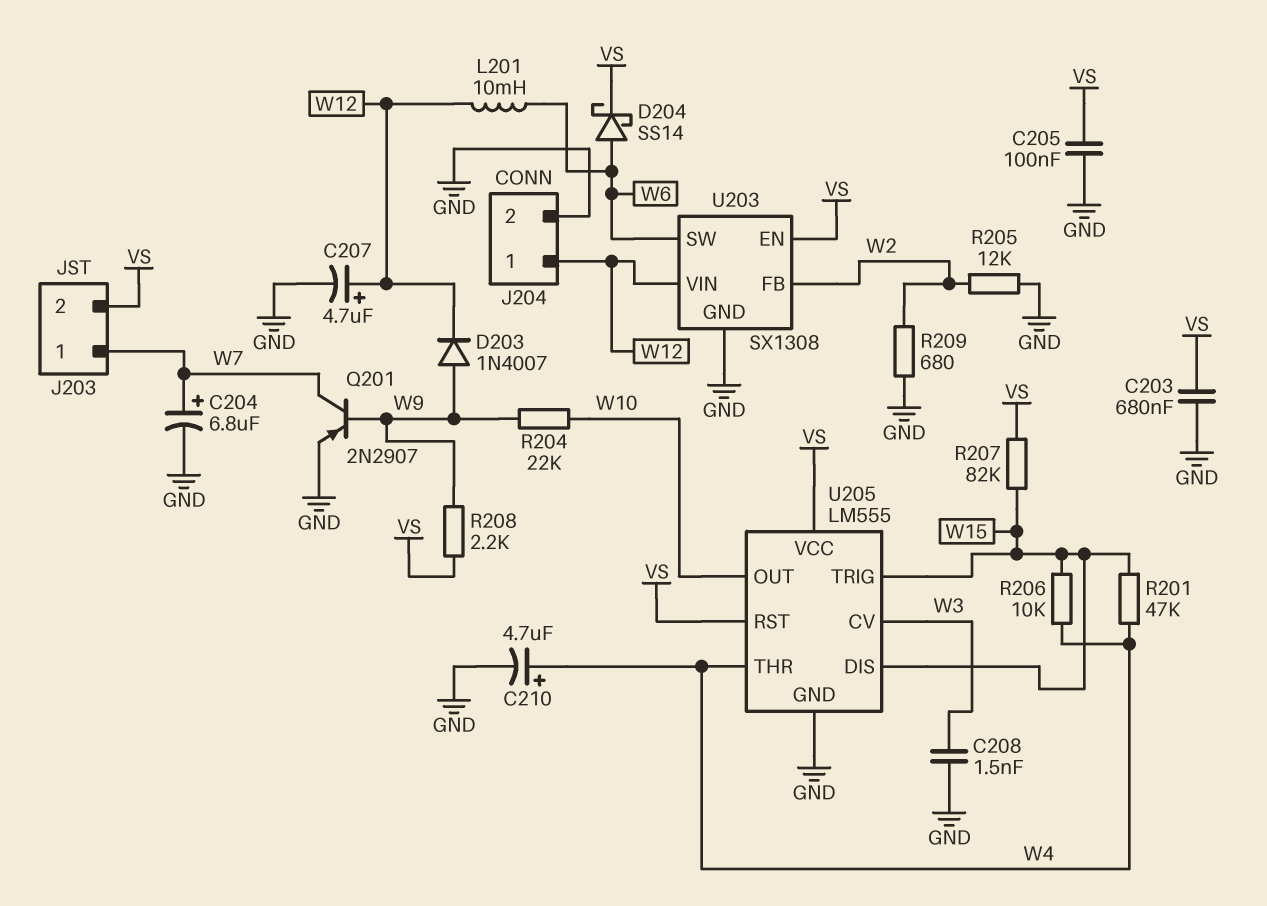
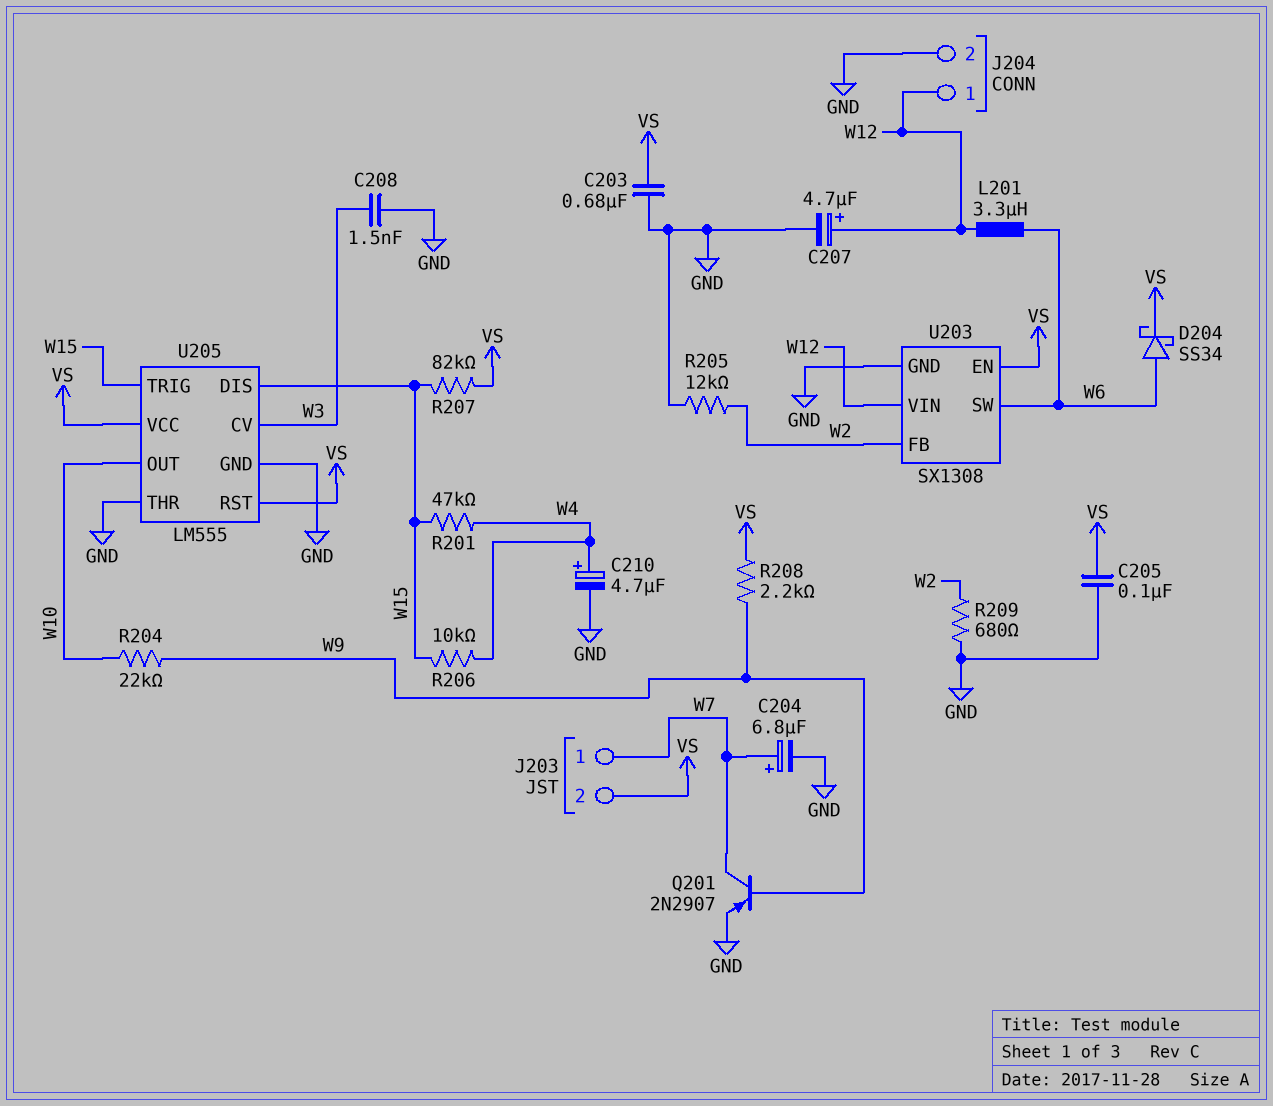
D203: diode 1N4007 (A W9, K W12) -> none
D204: schottky SS14 (A W6, K VS) -> schottky SS34 (A W6, K VS)
L201: 10mH (W6, W12) -> 3.3uH (W6, W12)
U205 pin THR: W4 -> GND

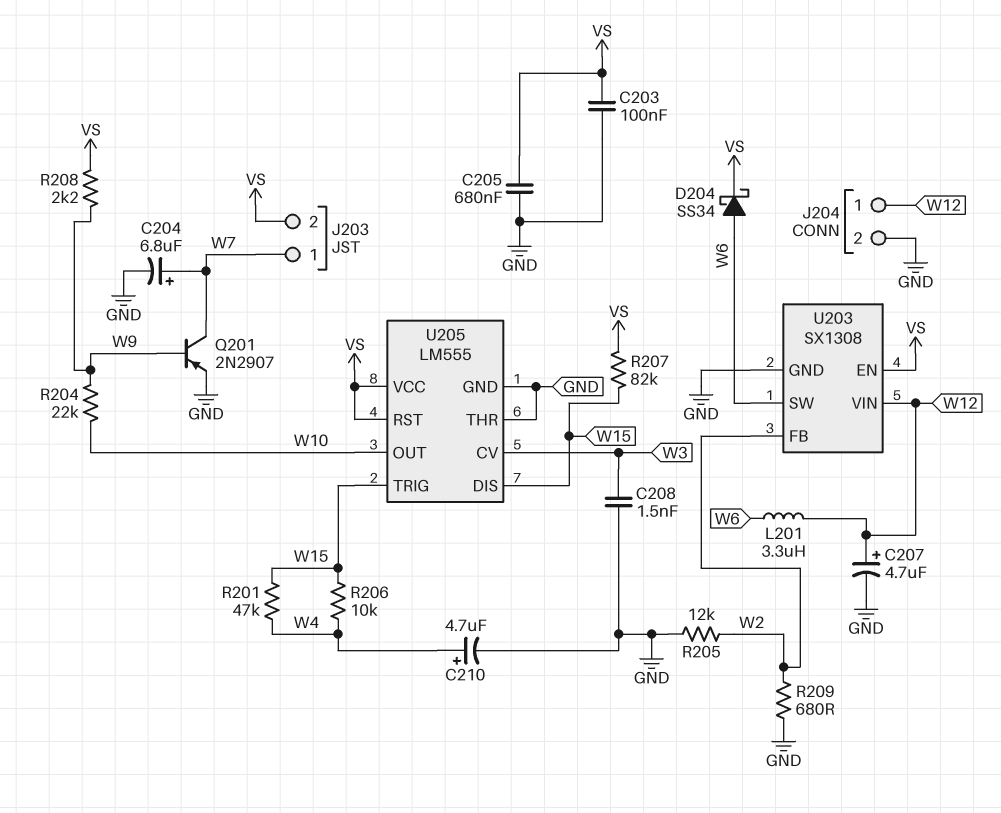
C203: 680nF (GND, VS) -> 100nF (GND, VS)
C205: 100nF (GND, VS) -> 680nF (GND, VS)

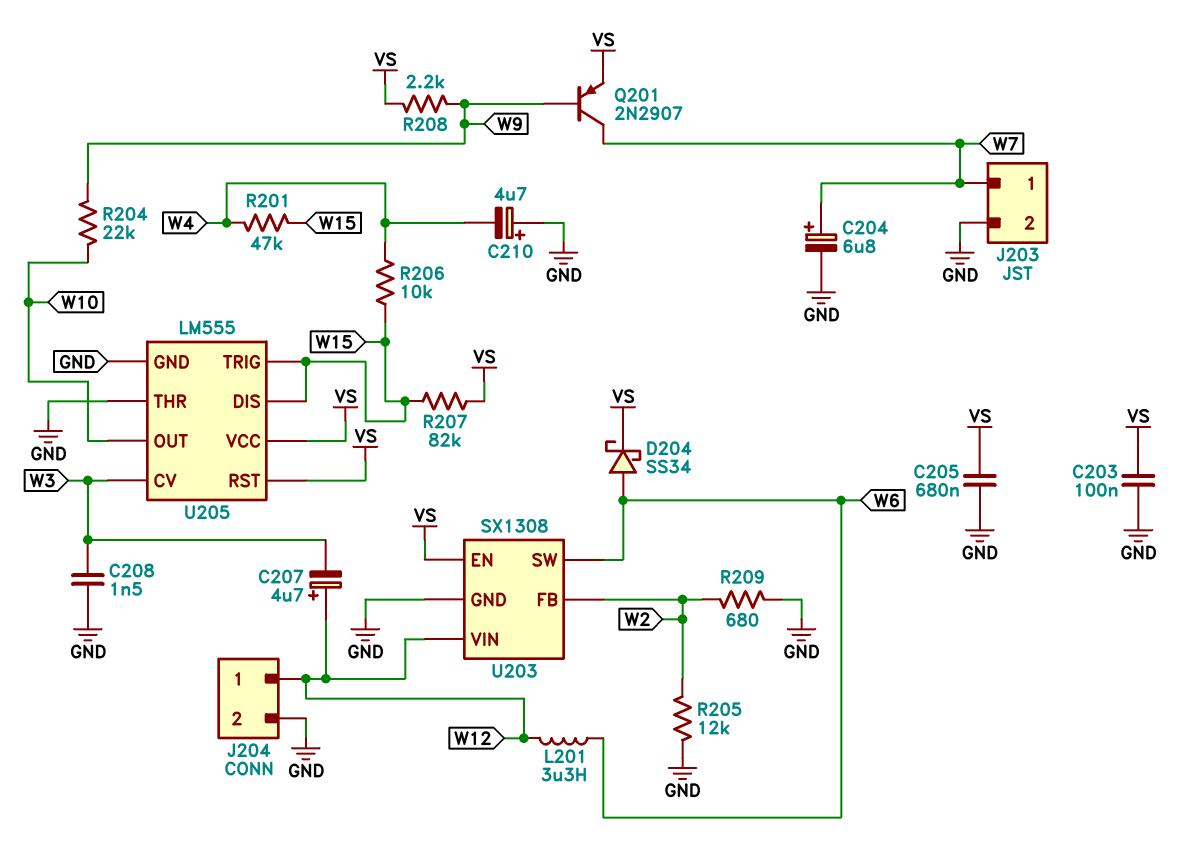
C207: 4.7uF (plus W12, minus GND) -> 4.7uF (plus W12, minus W3)
C210: 4.7uF (plus W4, minus GND) -> 4.7uF (plus GND, minus W4)
J203 pin 2: VS -> GND
Q201: PNP 2N2907 (B W9, C W7, E GND) -> PNP 2N2907 (B W9, C W7, E VS)

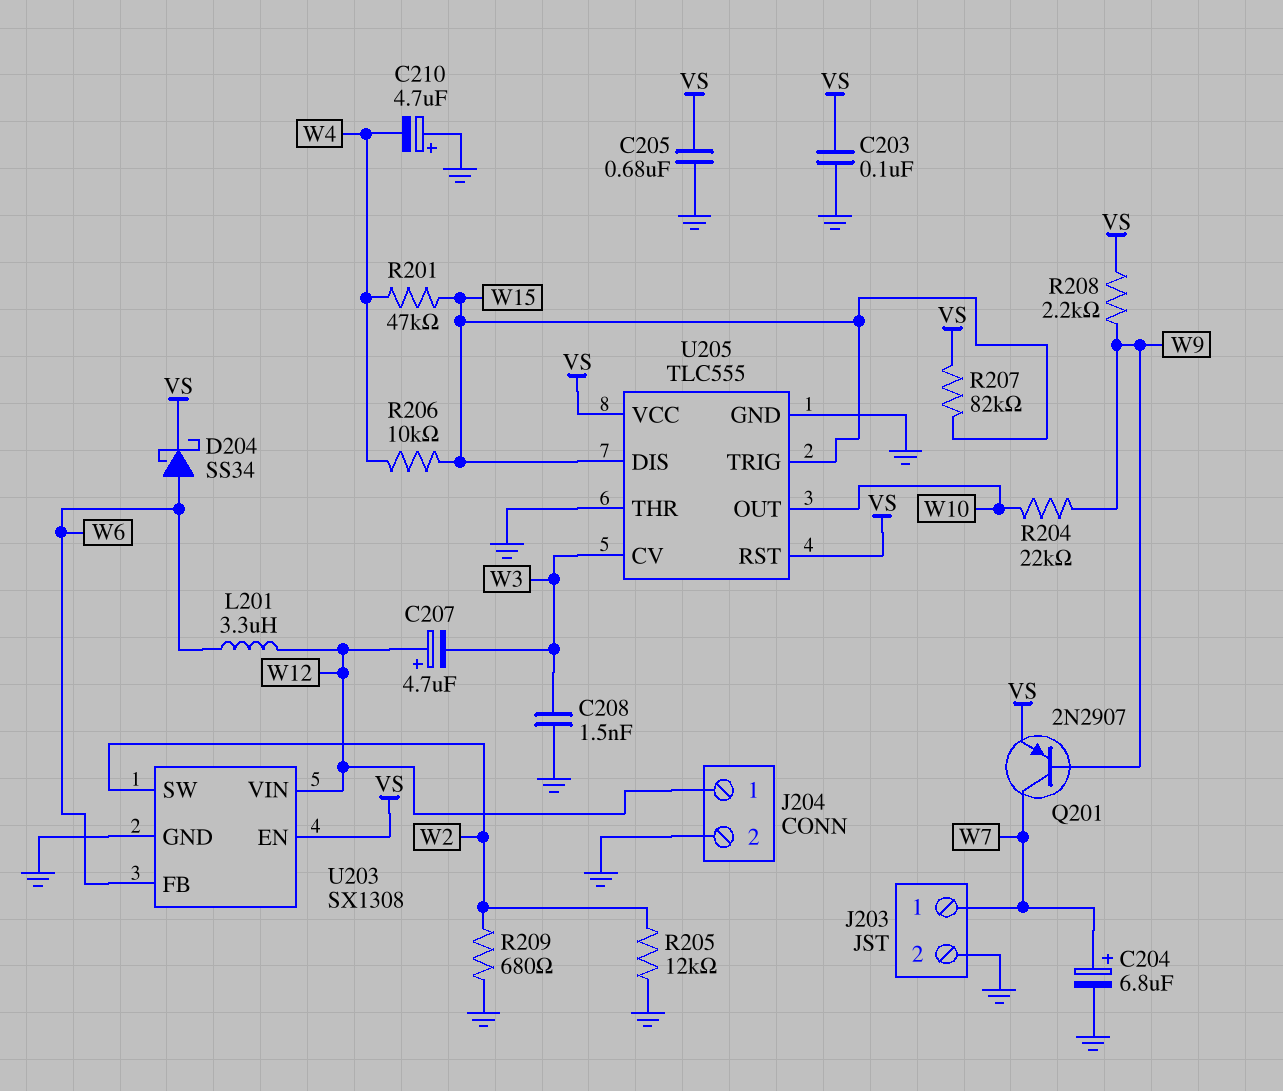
U203 pin FB: W2 -> W6
U203 pin SW: W6 -> W2
U205: LM555 -> TLC555

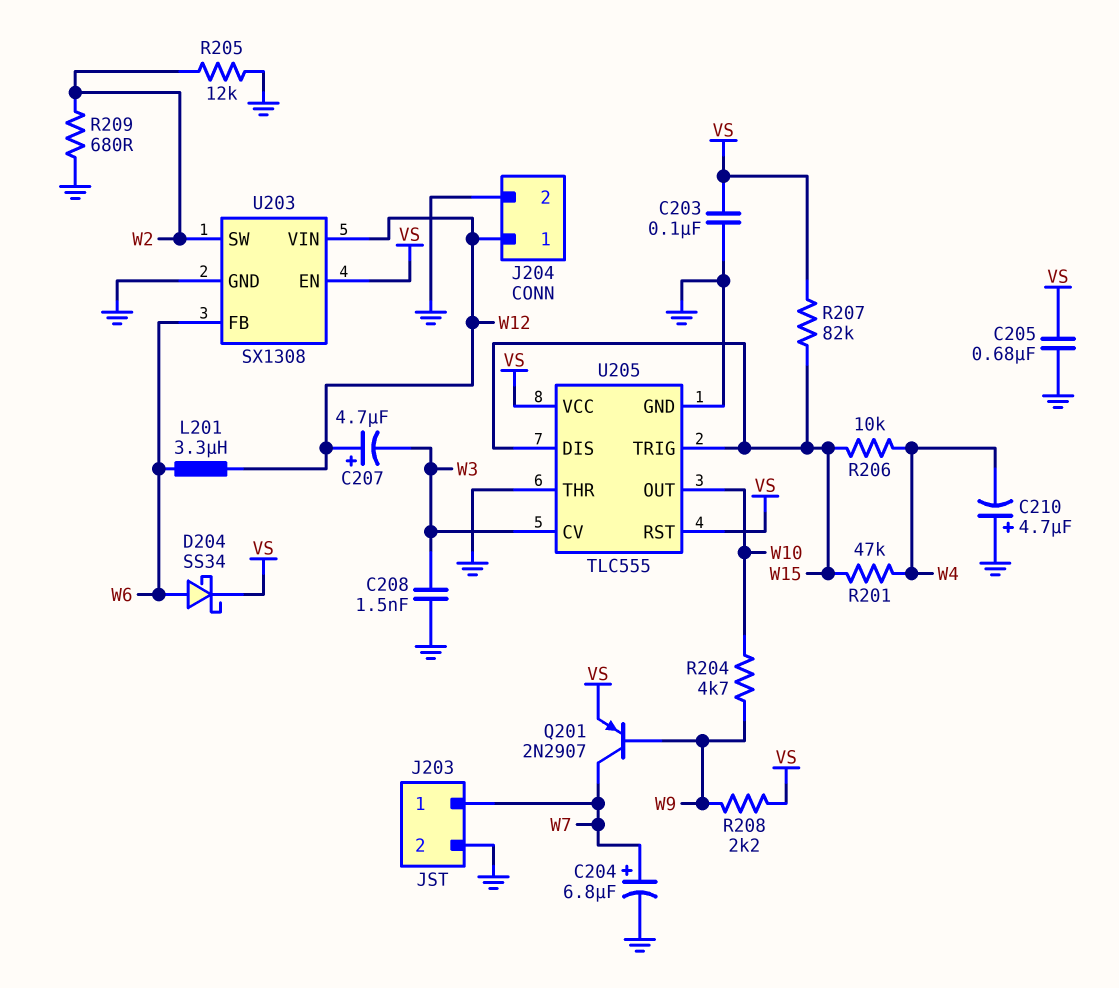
R204: 22k (W9, W10) -> 4.7k (W9, W10)

